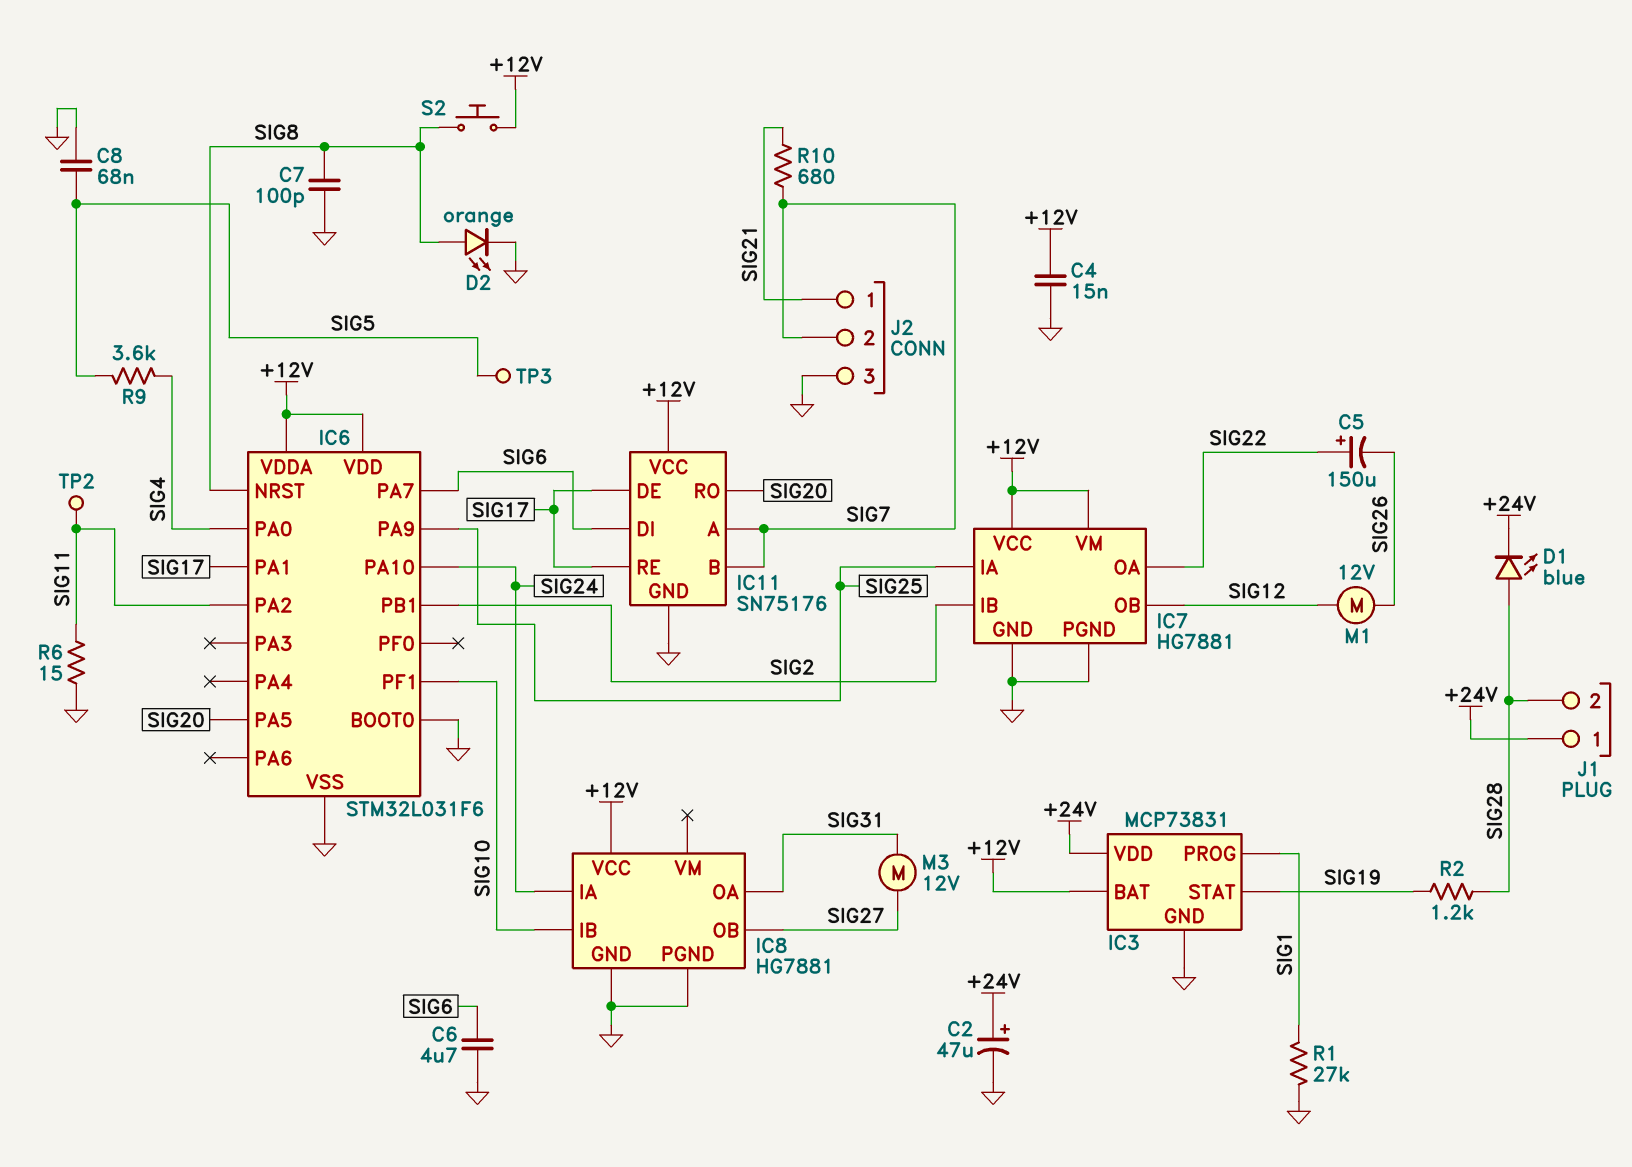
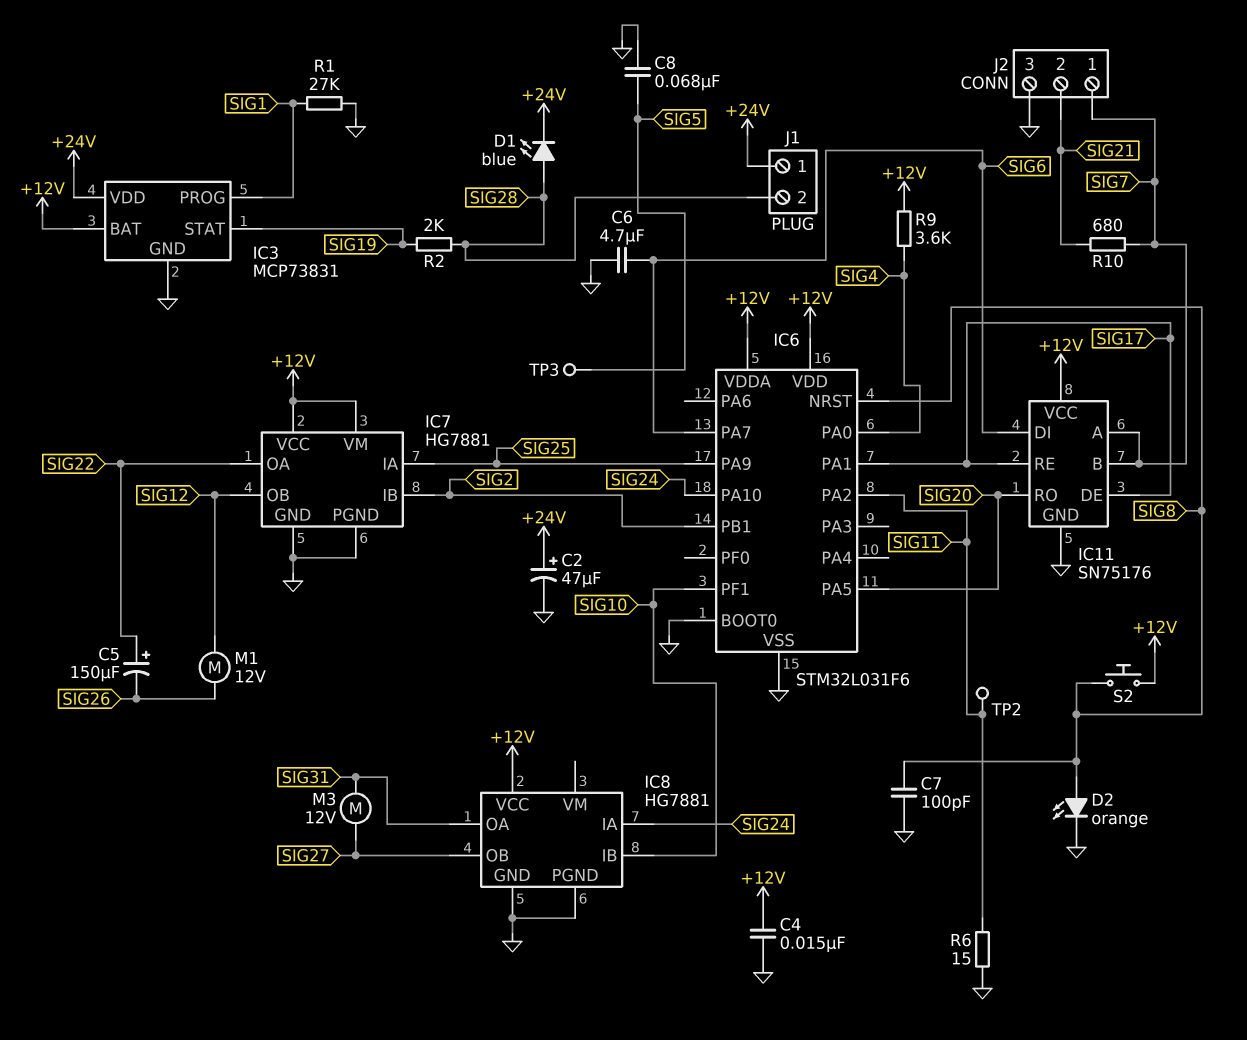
J2 pin 1: SIG21 -> SIG7
J2 pin 2: SIG7 -> SIG21
R2: 1.2k (SIG19, SIG28) -> 2k (SIG19, SIG28)
R9: 3.6k (SIG4, SIG5) -> 3.6k (+12V, SIG4)

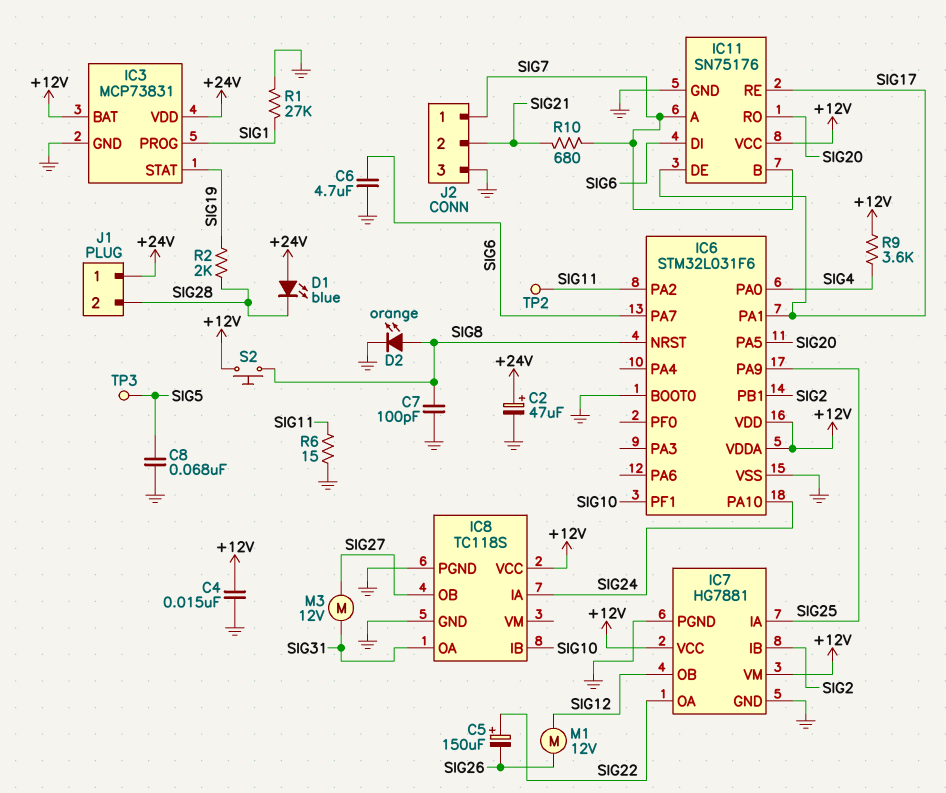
D1: LED blue (A SIG28, K +24V) -> LED blue (A +24V, K SIG28)
IC8: HG7881 -> TC118S

